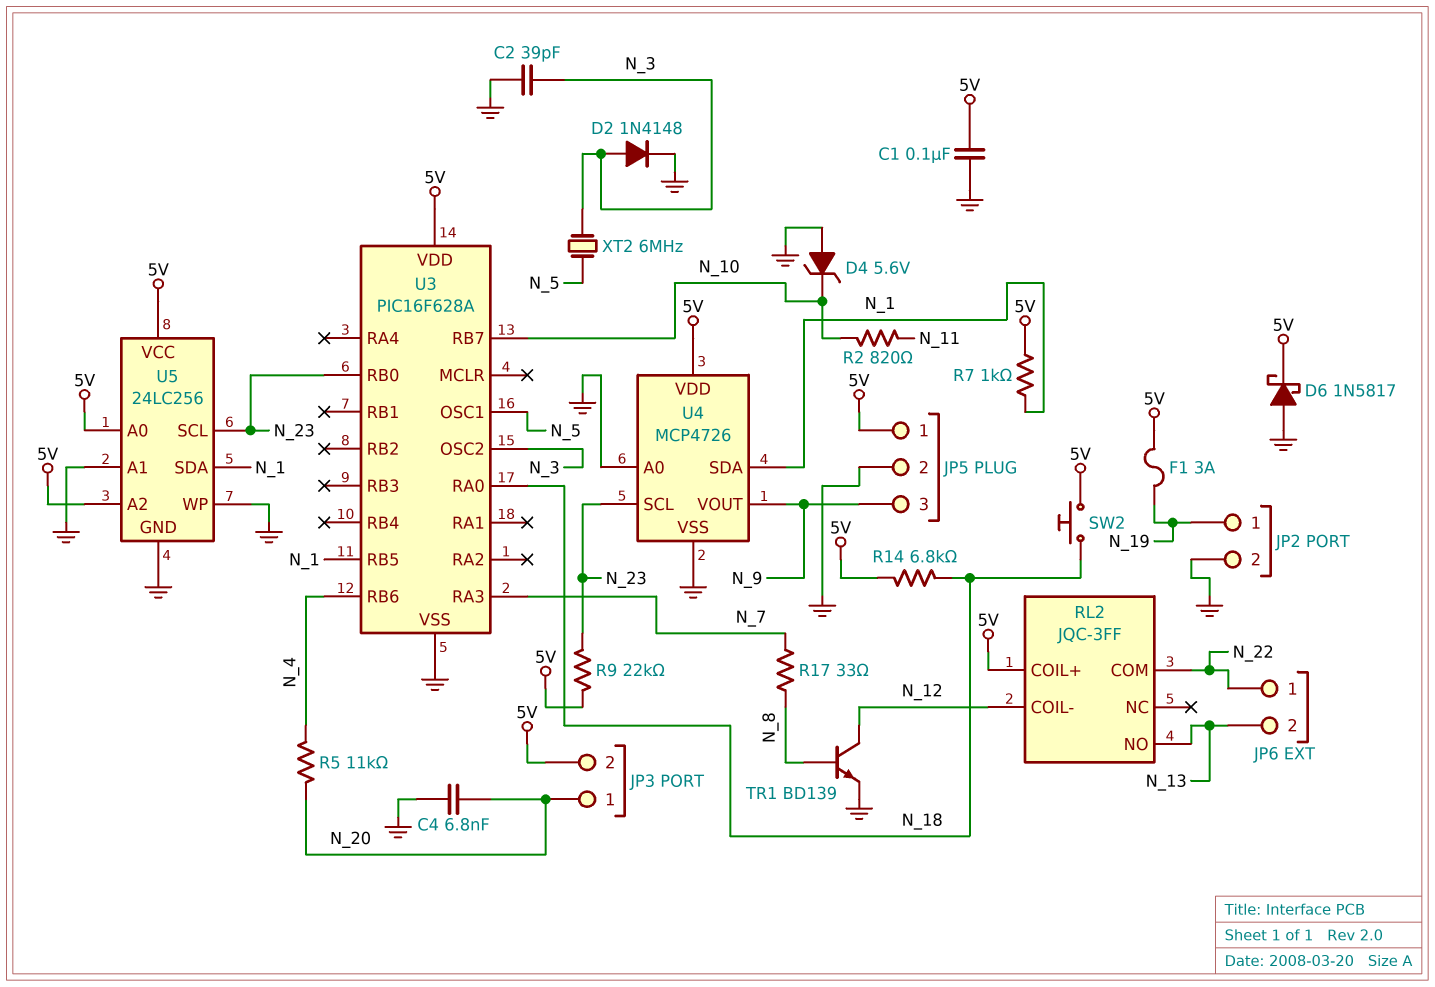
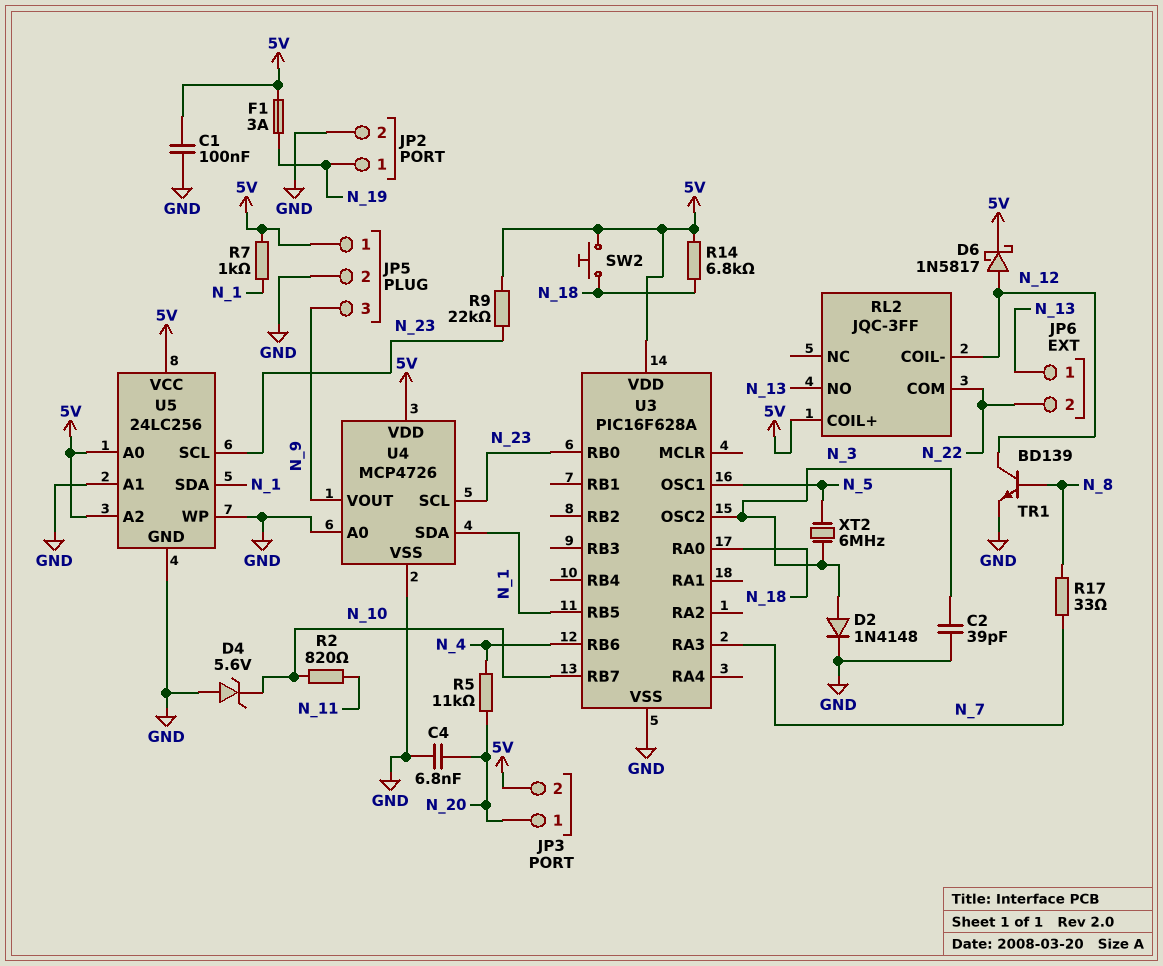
D6: schottky 1N5817 (A GND, K 5V) -> schottky 1N5817 (A N_12, K 5V)
JP6 pin 1: N_22 -> N_13
JP6 pin 2: N_13 -> N_22

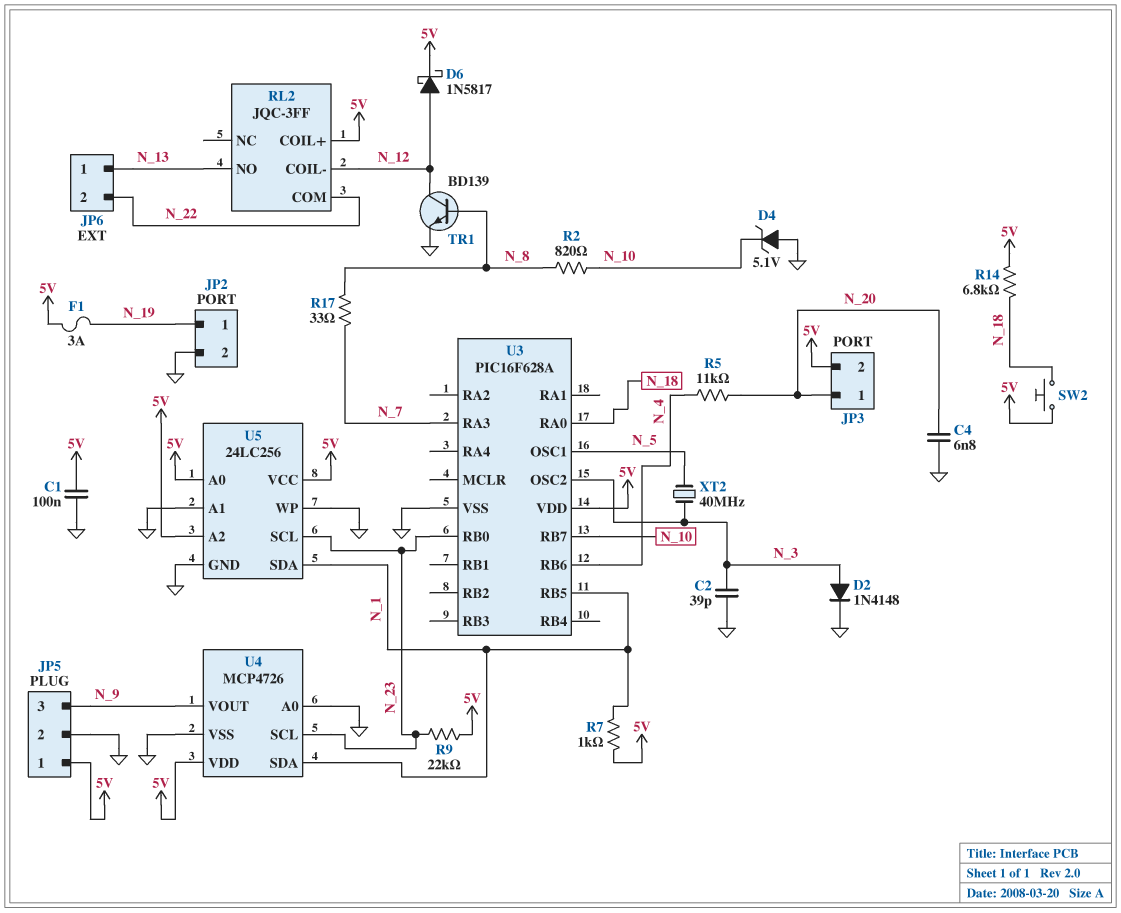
D4: zener 5.6V (A GND, K N_10) -> zener 5.1V (A GND, K N_10)
R2: 820 (N_10, N_11) -> 820 (N_8, N_10)
XT2: 6MHz (N_3, N_5) -> 40MHz (N_3, N_5)

